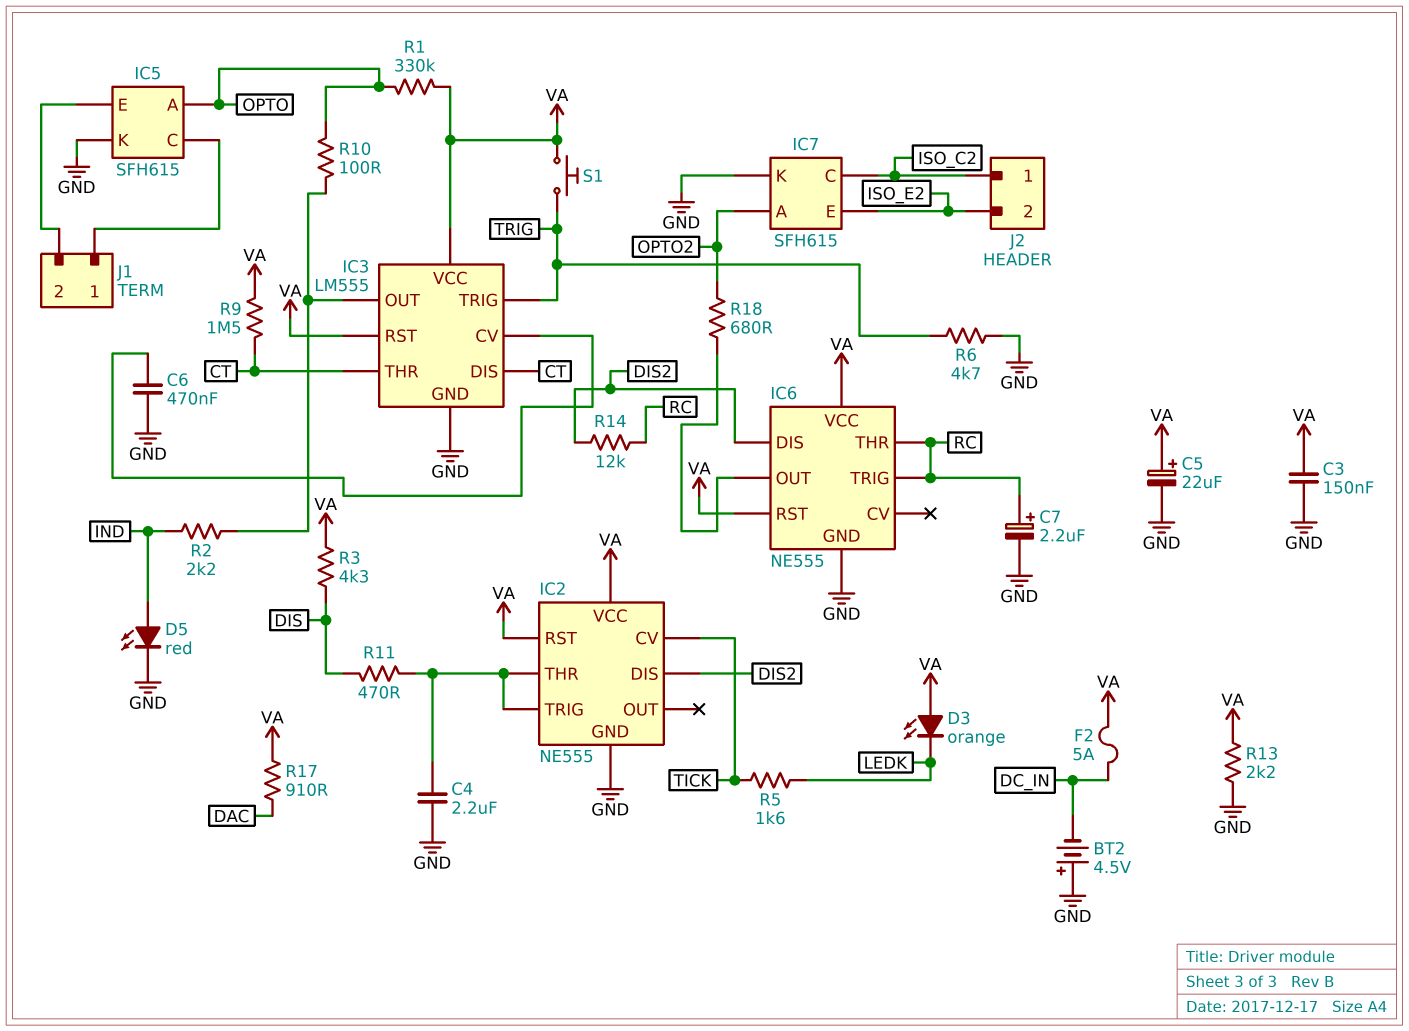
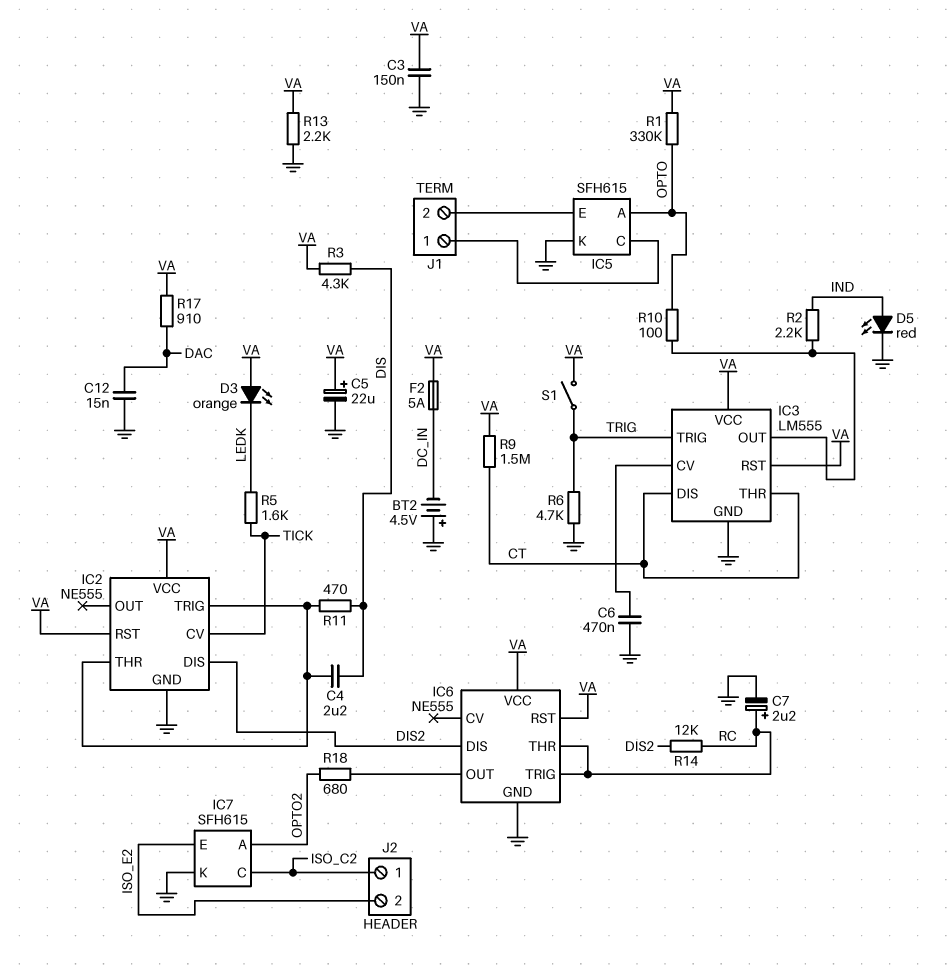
C4: 2.2uF (GND, IC2/THR) -> 2.2uF (DIS, IC2/THR)
C12: none -> 15nF (DAC, GND)
S1: button (TRIG, VA) -> switch (TRIG, VA)

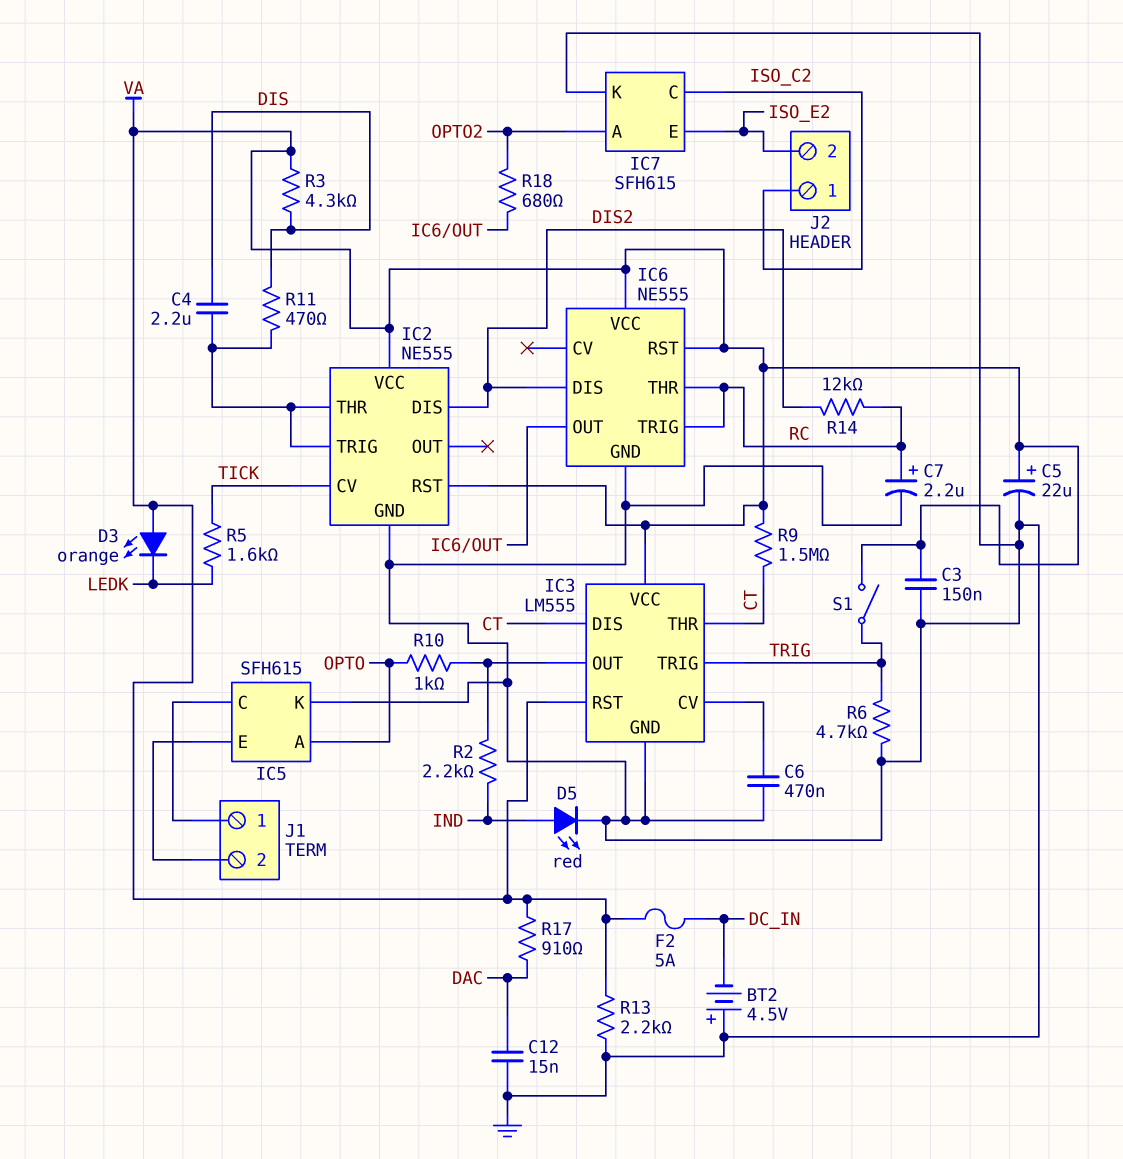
R1: 330k (OPTO, VA) -> none
R10: 100 (IC3/OUT, OPTO) -> 1k (IC3/OUT, OPTO)

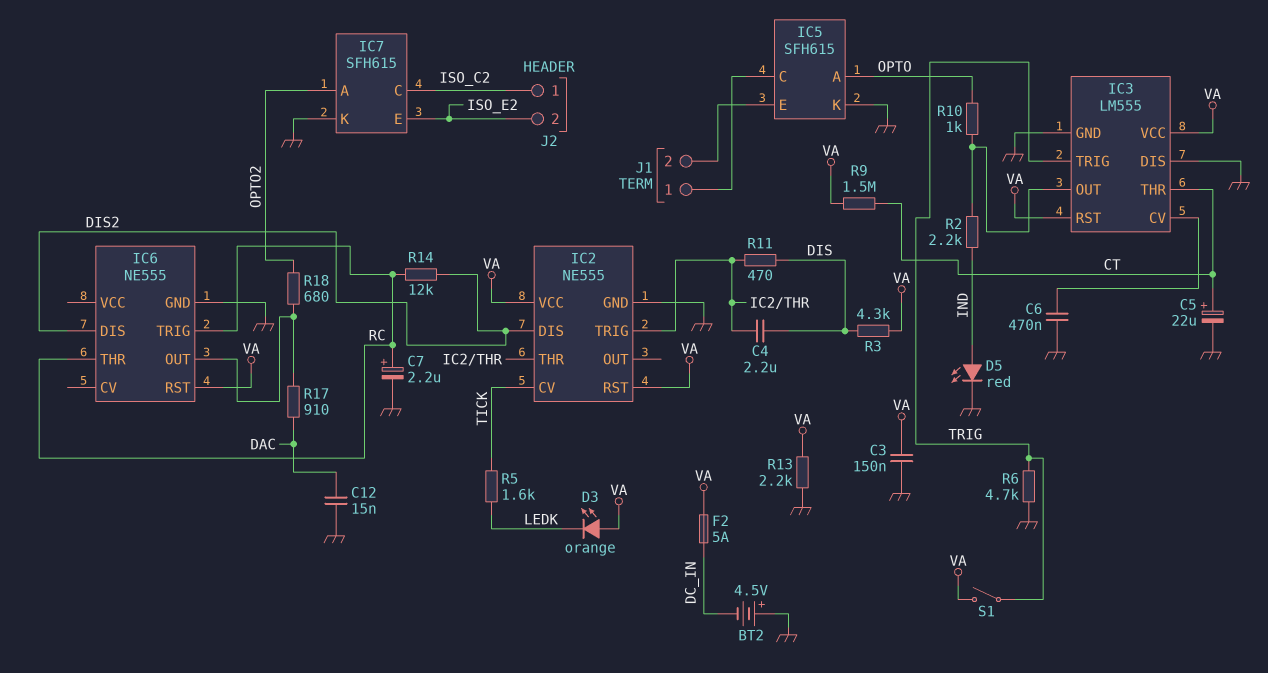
C5: 22uF (plus VA, minus GND) -> 22uF (plus CT, minus GND)
IC3 pin DIS: CT -> GND
IC6 pin VCC: VA -> none
R17: 910 (DAC, VA) -> 910 (DAC, IC6/OUT)

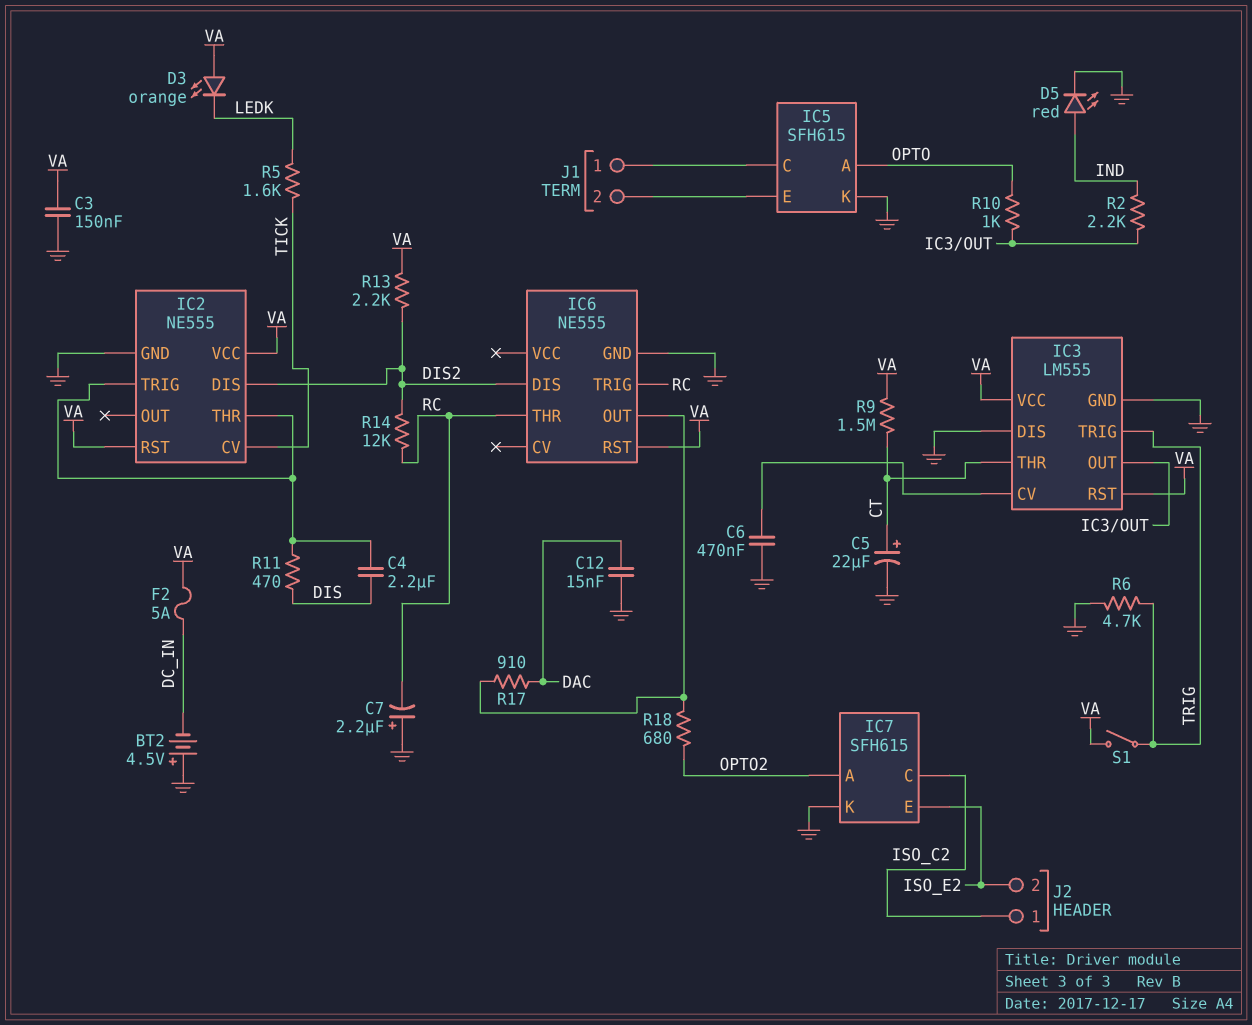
C7: 2.2uF (plus RC, minus GND) -> 2.2uF (plus GND, minus RC)
R3: 4.3k (DIS, VA) -> none
R13: 2.2k (GND, VA) -> 2.2k (DIS2, VA)

